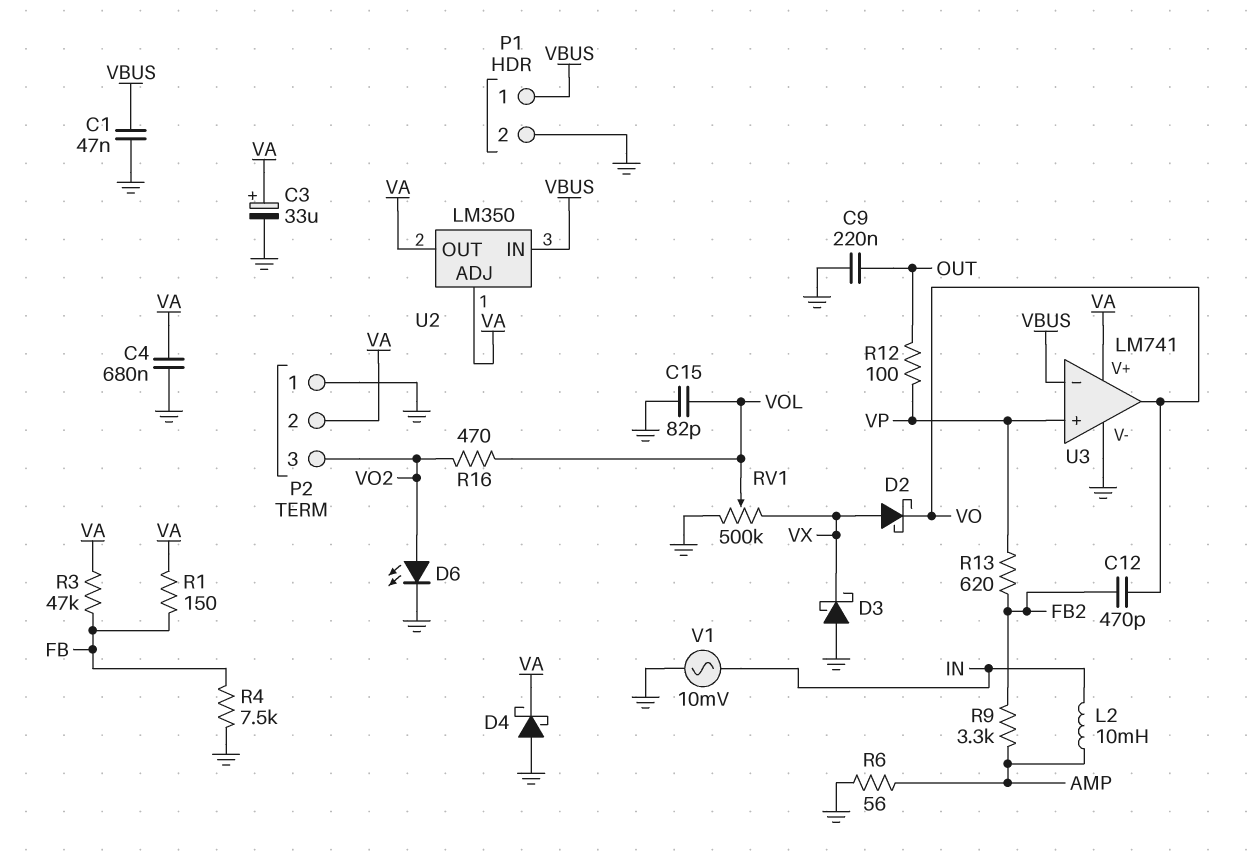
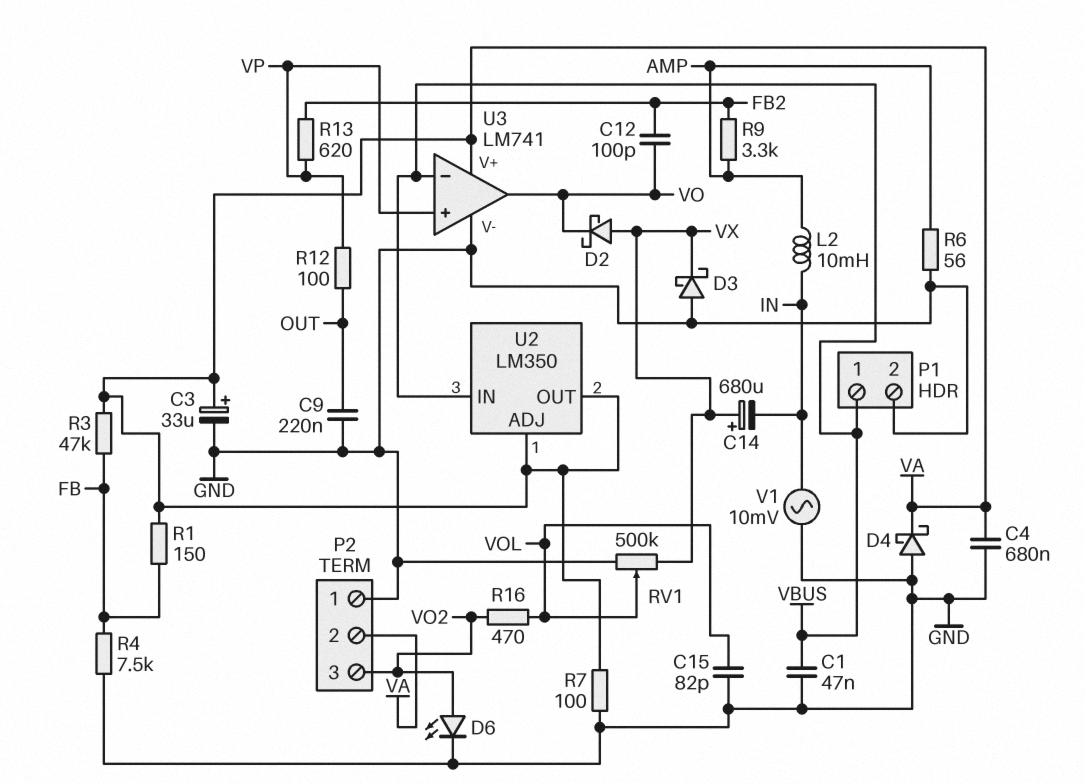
C12: 470pF (FB2, VO) -> 100pF (FB2, VO)
C14: none -> 680uF (plus VX, minus IN)
R7: none -> 100 (GND, VA)

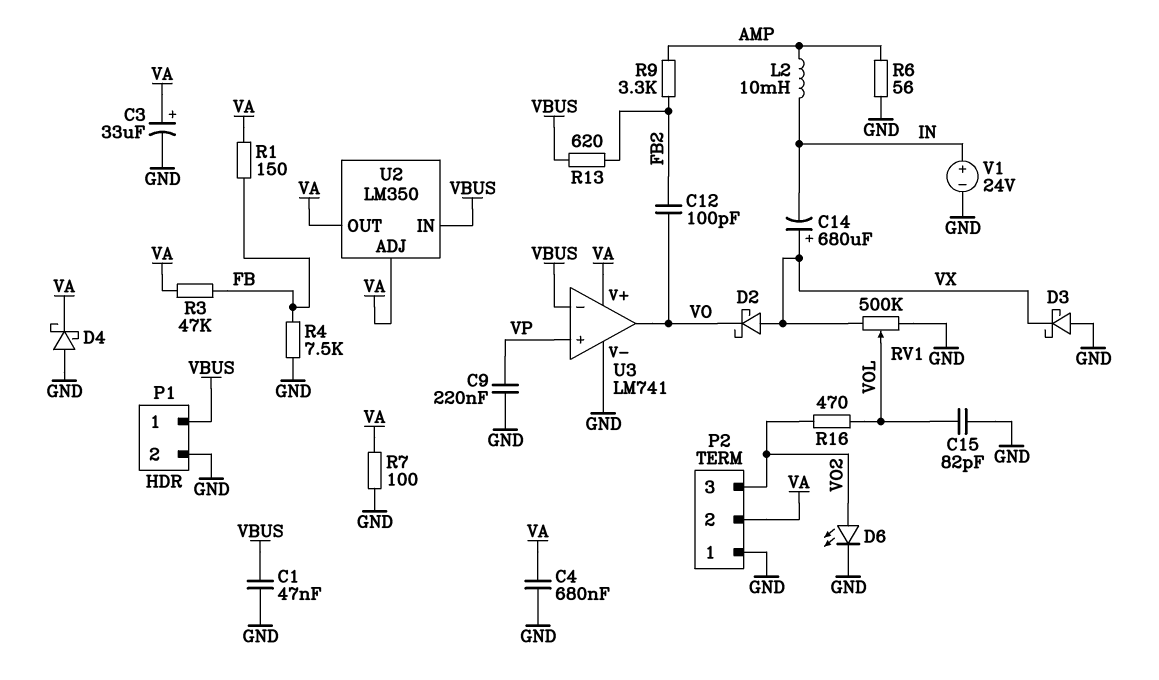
C9: 220nF (GND, OUT) -> 220nF (GND, VP)
R12: 100 (OUT, VP) -> none
R13: 620 (FB2, VP) -> 620 (FB2, VBUS)
V1: AC 10mV (GND, IN) -> 24V (plus IN, minus GND)

